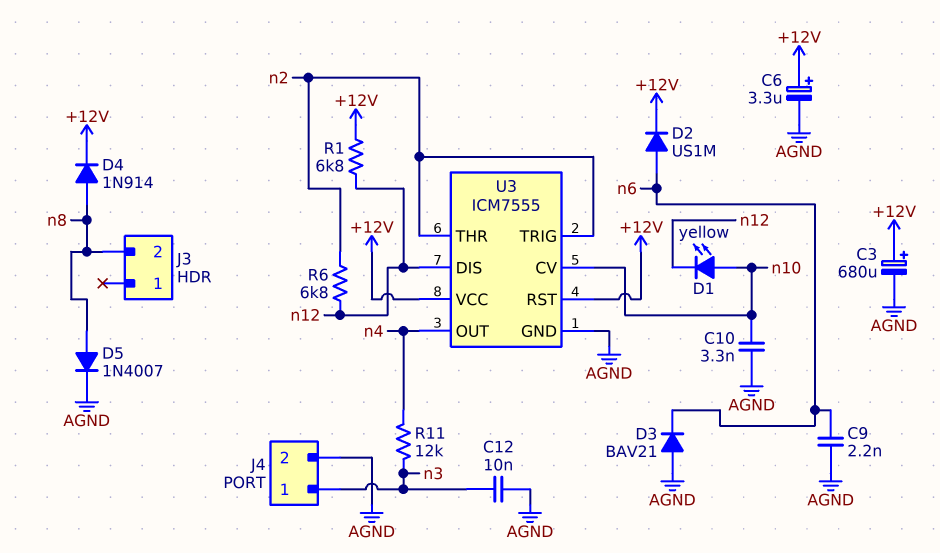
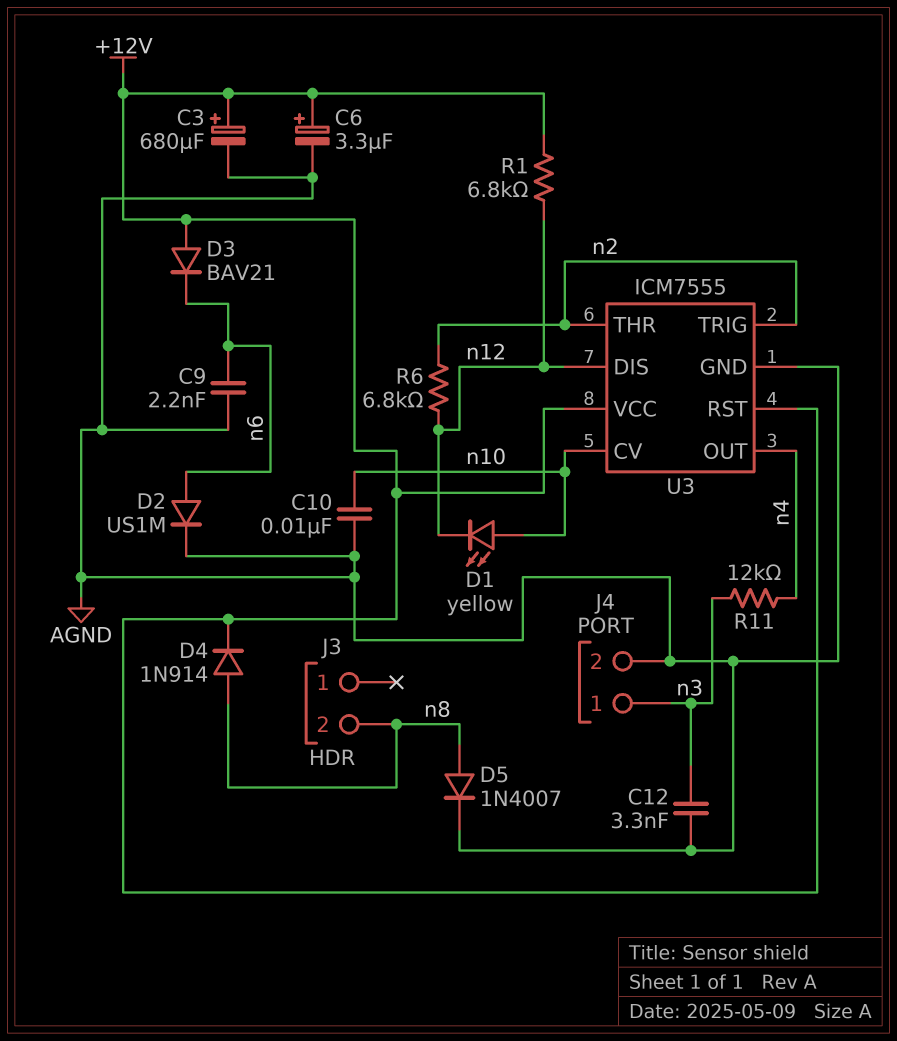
C10: 3.3nF (AGND, n10) -> 10nF (AGND, n10)
C12: 10nF (AGND, n3) -> 3.3nF (AGND, n3)
D2: diode US1M (A n6, K +12V) -> diode US1M (A n6, K AGND)
D3: diode BAV21 (A AGND, K n6) -> diode BAV21 (A +12V, K n6)

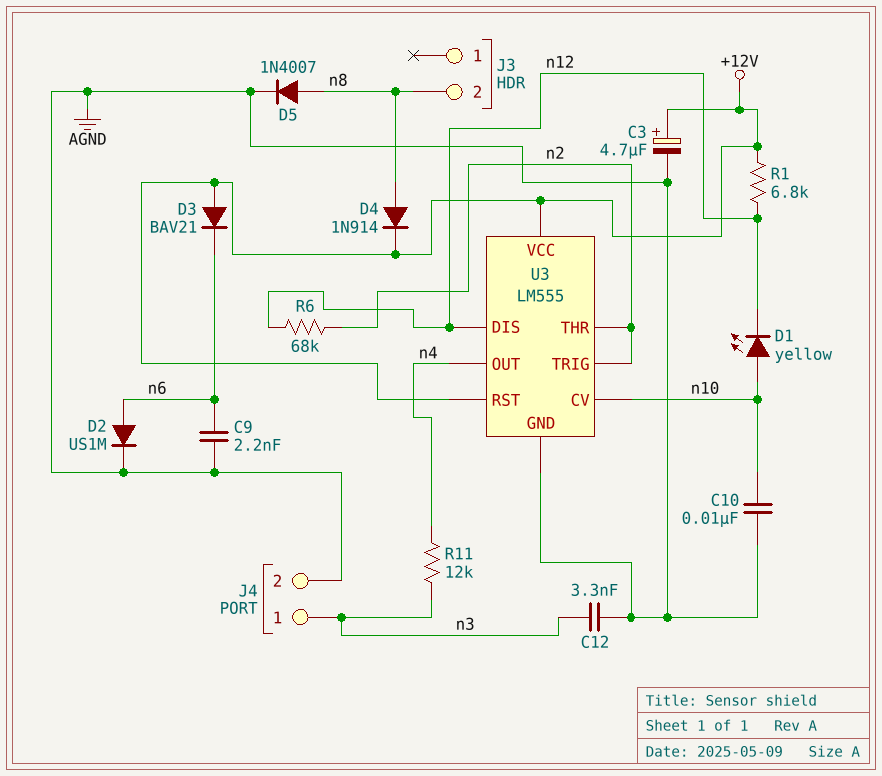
C3: 680uF (plus +12V, minus AGND) -> 4.7uF (plus +12V, minus AGND)
C6: 3.3uF (plus +12V, minus AGND) -> none
R6: 6.8k (n2, n12) -> 68k (n2, n12)
U3: ICM7555 -> LM555

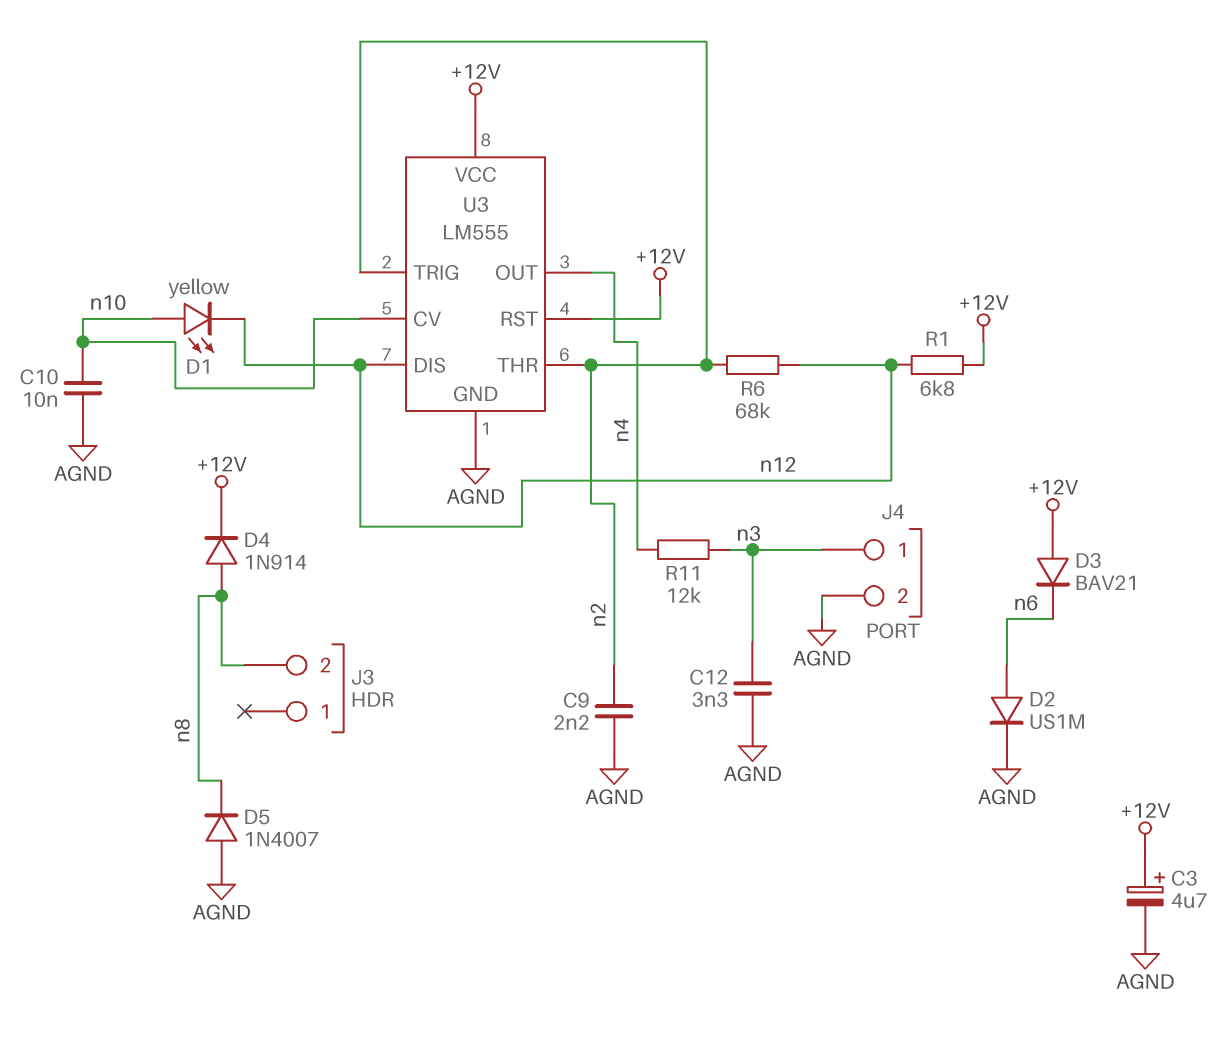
C9: 2.2nF (AGND, n6) -> 2.2nF (AGND, n2)
D5: diode 1N4007 (A n8, K AGND) -> diode 1N4007 (A AGND, K n8)

